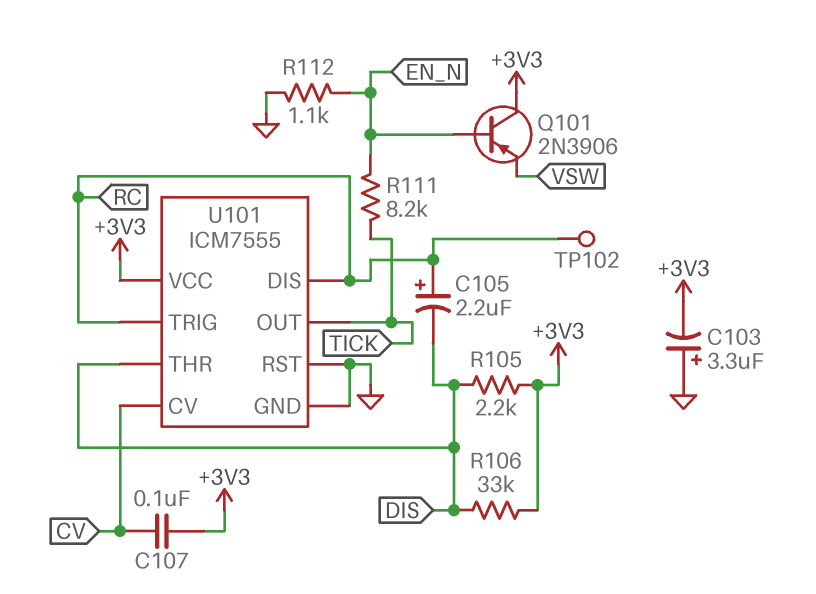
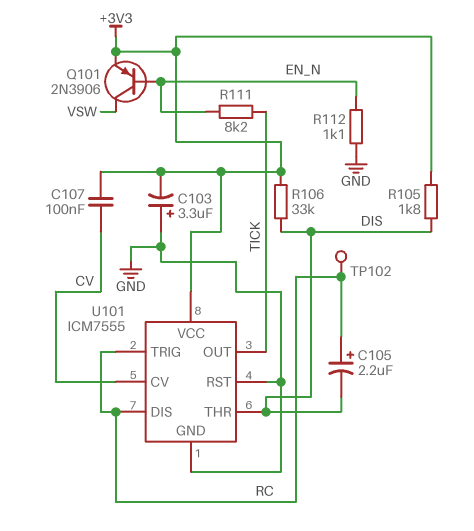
Q101: PNP 2N3906 (B EN_N, C +3V3, E VSW) -> PNP 2N3906 (B EN_N, C VSW, E +3V3)
R105: 2.2k (+3V3, DIS) -> 1.8k (+3V3, DIS)

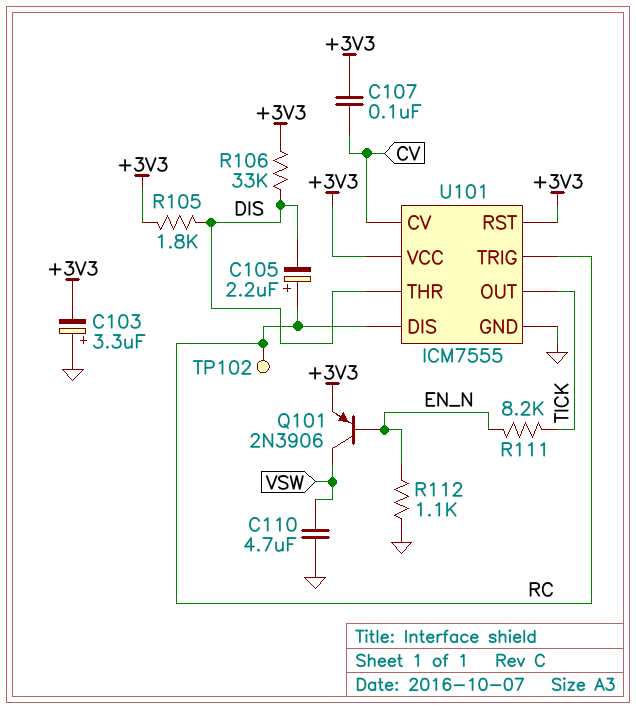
C110: none -> 4.7uF (GND, VSW)
U101 pin RST: GND -> +3V3

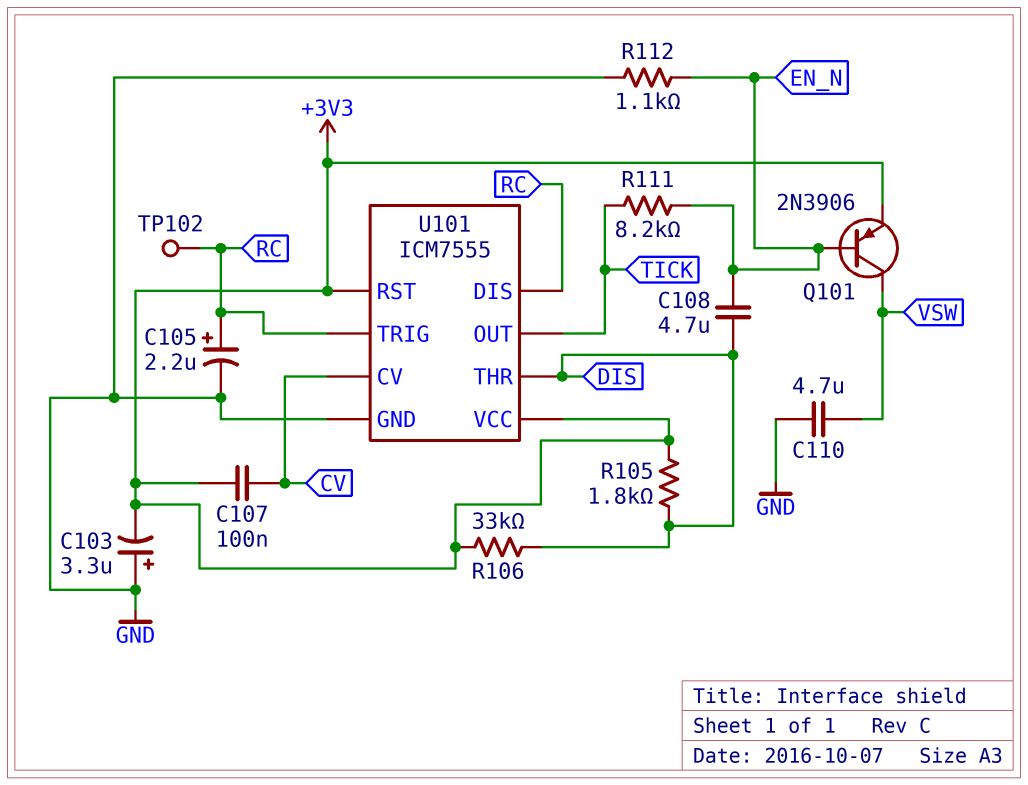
C105: 2.2uF (plus RC, minus DIS) -> 2.2uF (plus RC, minus GND)
C108: none -> 4.7uF (DIS, EN_N)

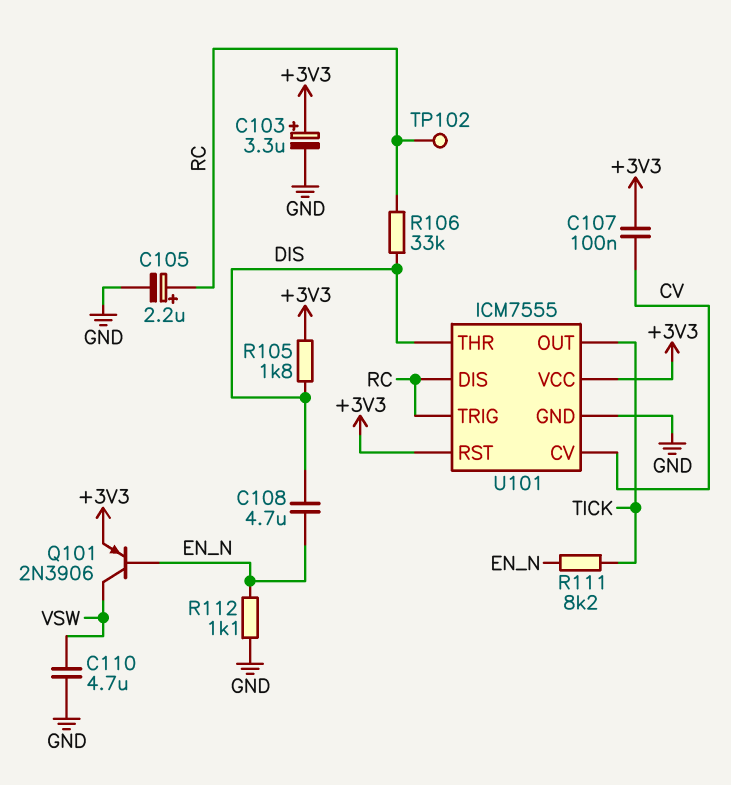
C103: 3.3uF (plus GND, minus +3V3) -> 3.3uF (plus +3V3, minus GND)
R106: 33k (+3V3, DIS) -> 33k (DIS, RC)

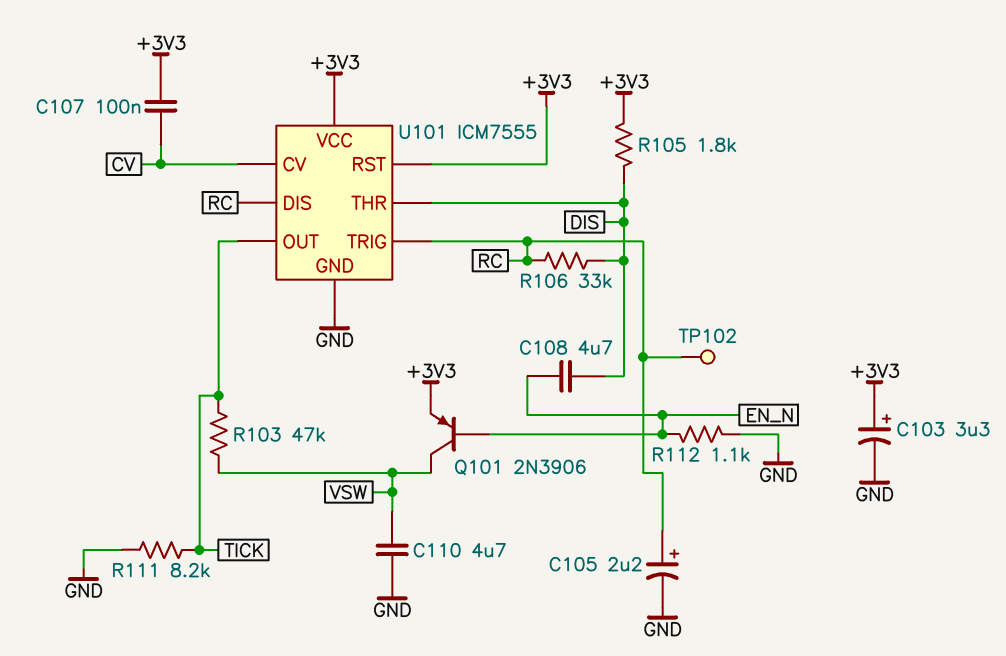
R103: none -> 47k (TICK, VSW)
R111: 8.2k (EN_N, TICK) -> 8.2k (GND, TICK)

